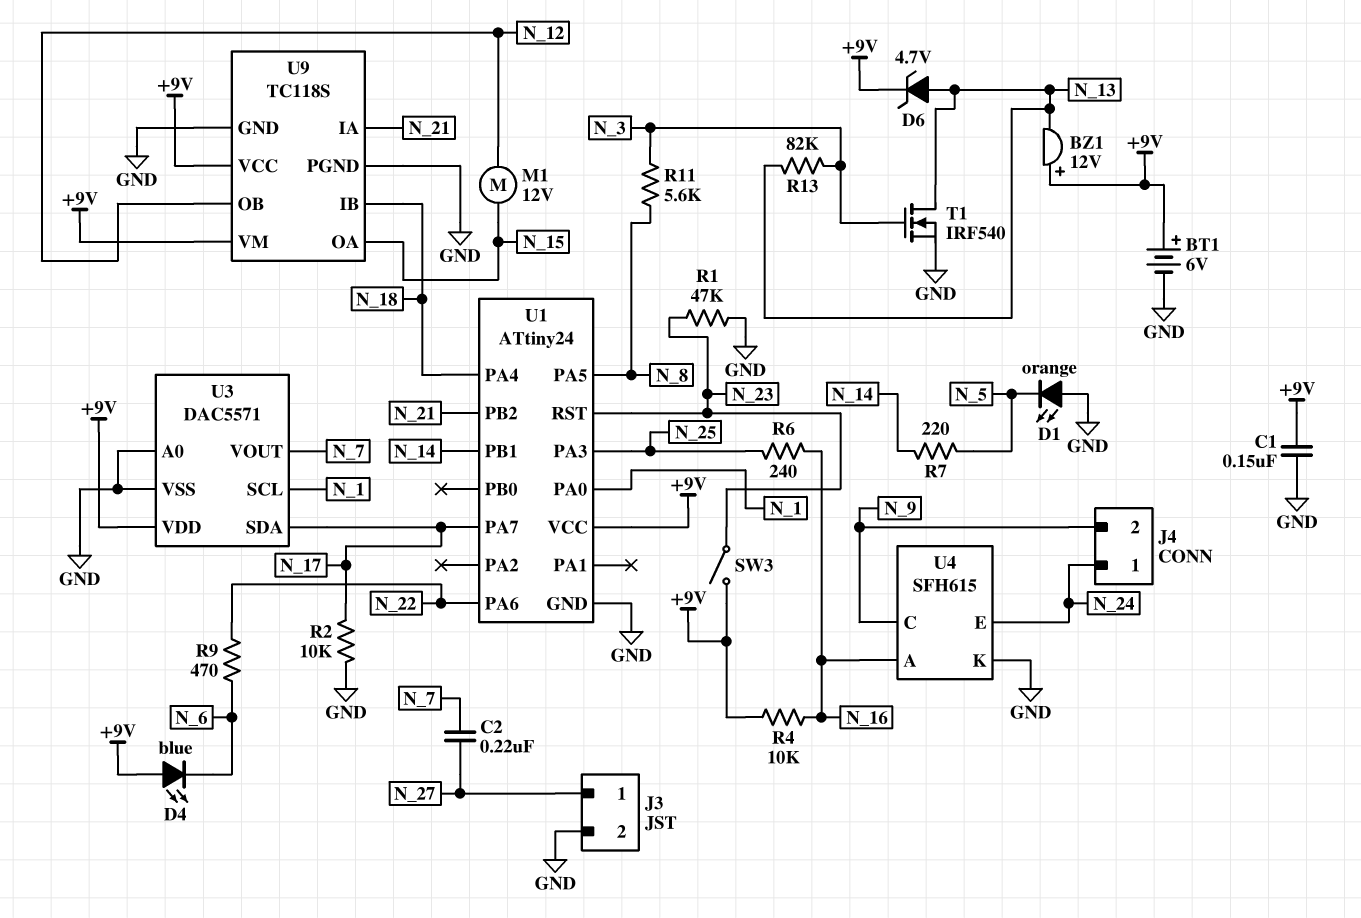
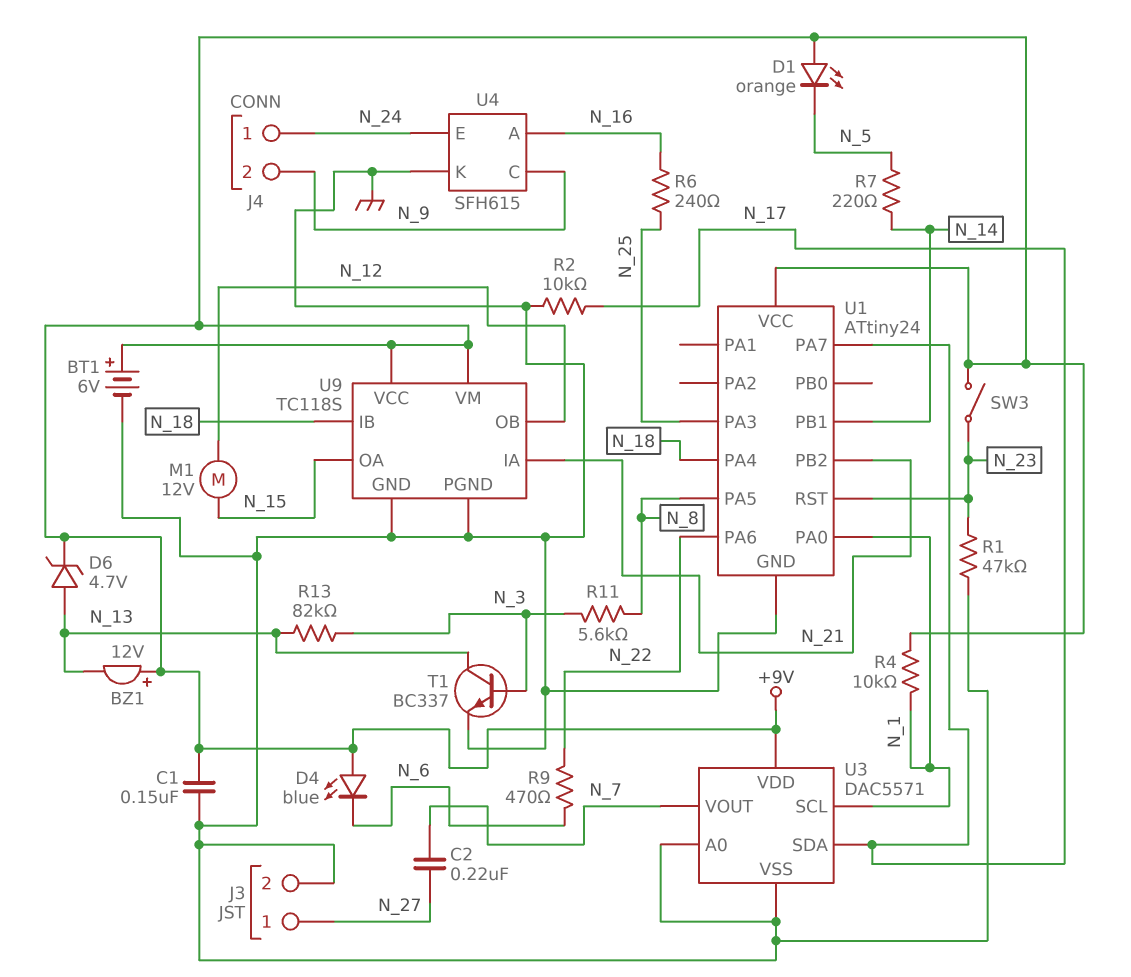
D1: LED orange (A GND, K N_5) -> LED orange (A +9V, K N_5)
R4: 10k (+9V, N_16) -> 10k (+9V, N_1)
T1: NMOS IRF540 (G N_3, D N_13, S GND) -> NPN BC337 (B N_3, C N_13, E GND)

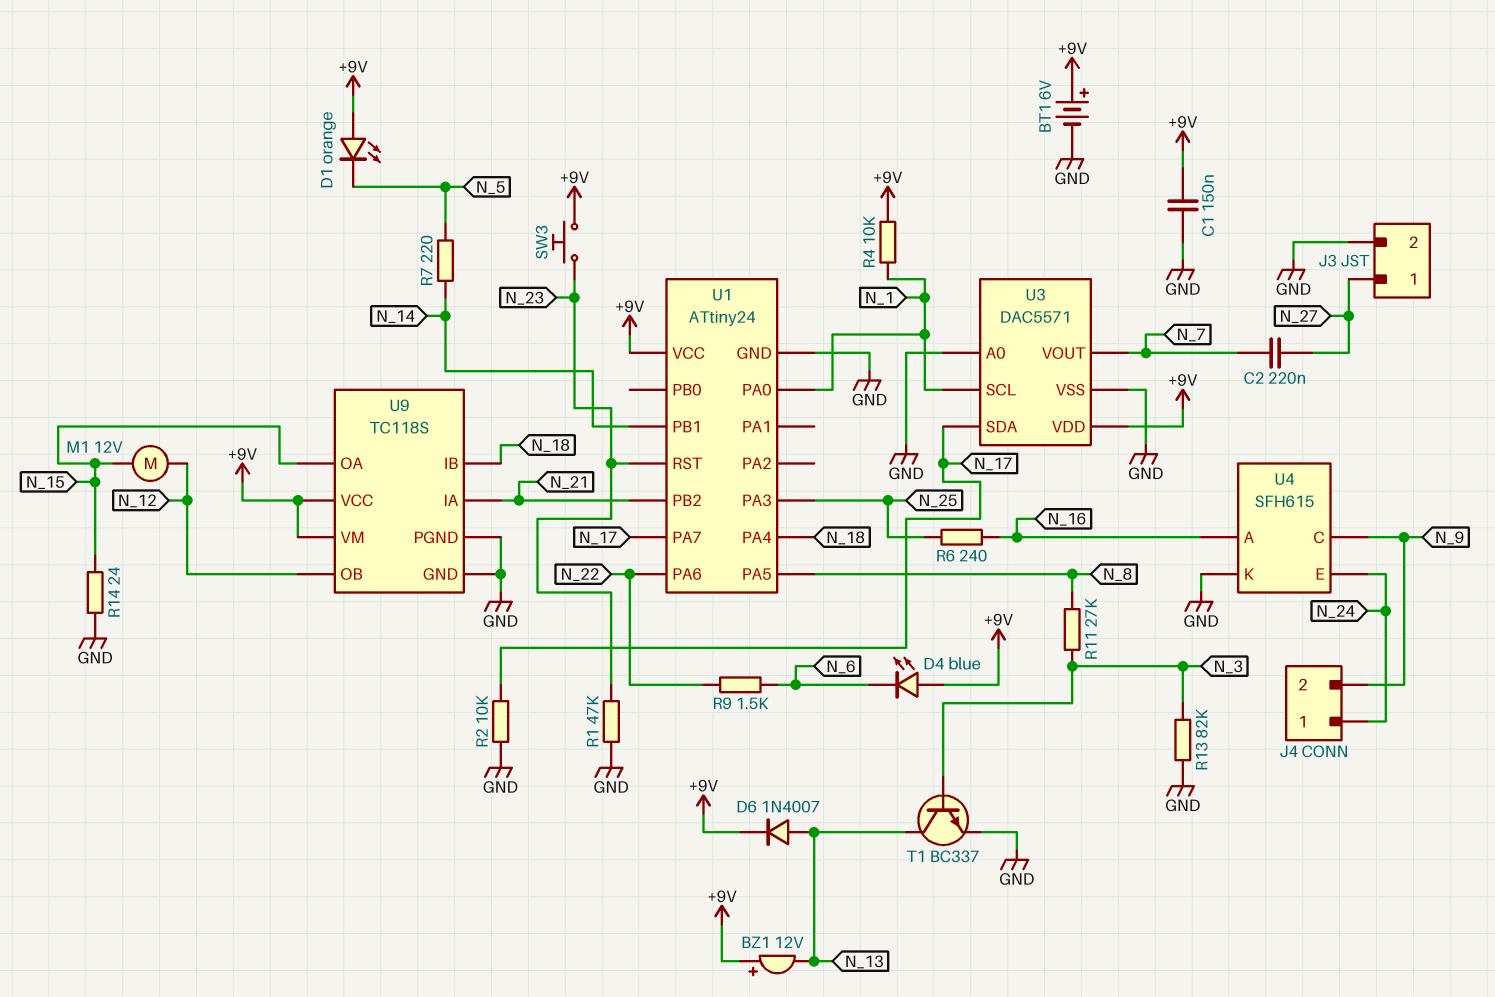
D6: zener 4.7V (A N_13, K +9V) -> diode 1N4007 (A N_13, K +9V)
R9: 470 (N_6, N_22) -> 1.5k (N_6, N_22)
R11: 5.6k (N_3, N_8) -> 27k (N_3, N_8)
R13: 82k (N_3, N_13) -> 82k (GND, N_3)
R14: none -> 24 (GND, N_15)
SW3: switch (+9V, N_23) -> button (+9V, N_23)

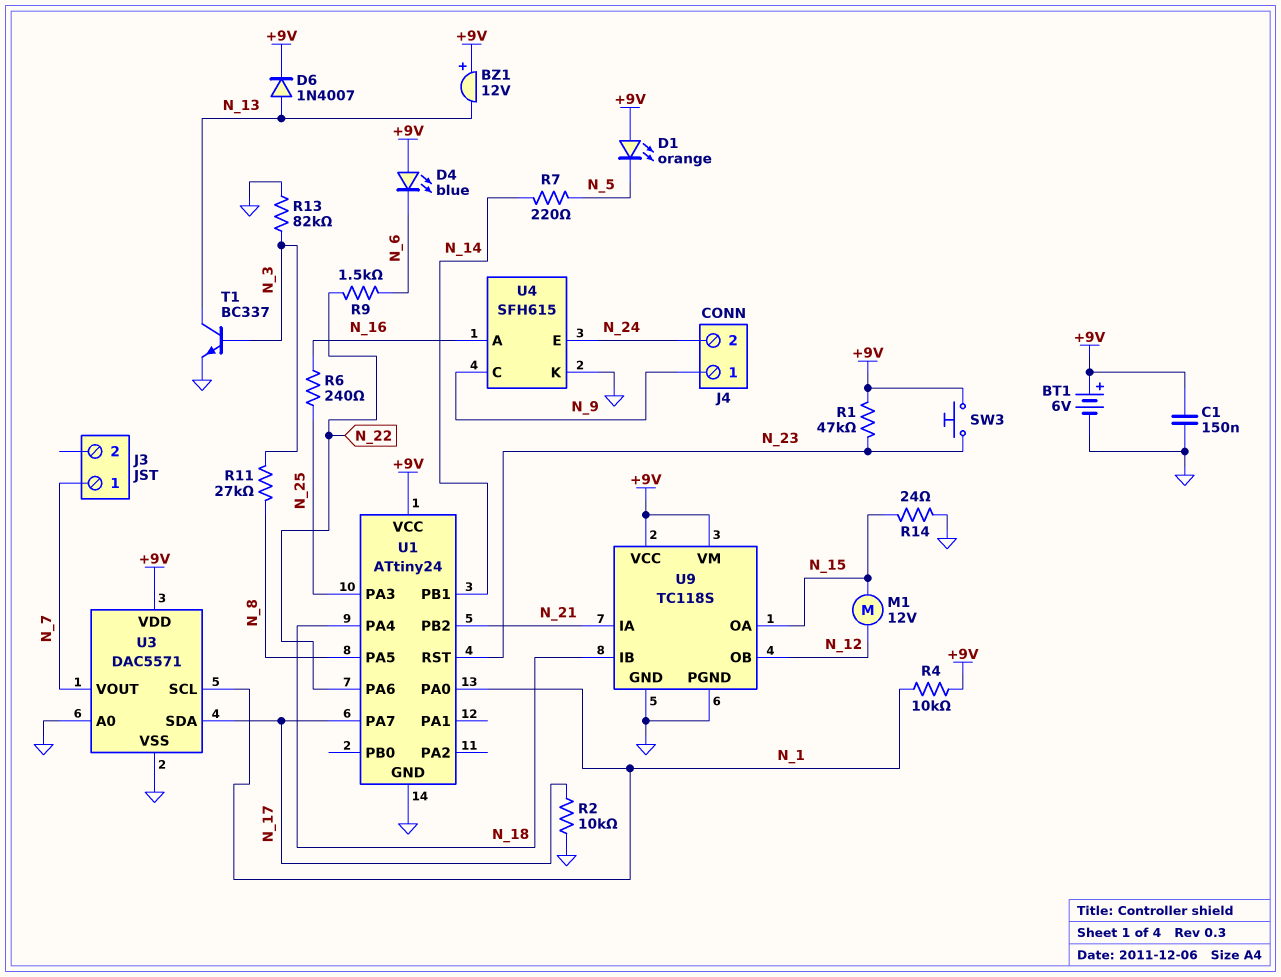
C2: 220nF (N_7, N_27) -> none
J3 pin 1: N_27 -> N_7
J3 pin 2: GND -> none
J4 pin 1: N_24 -> N_9
J4 pin 2: N_9 -> N_24
R1: 47k (GND, N_23) -> 47k (+9V, N_23)

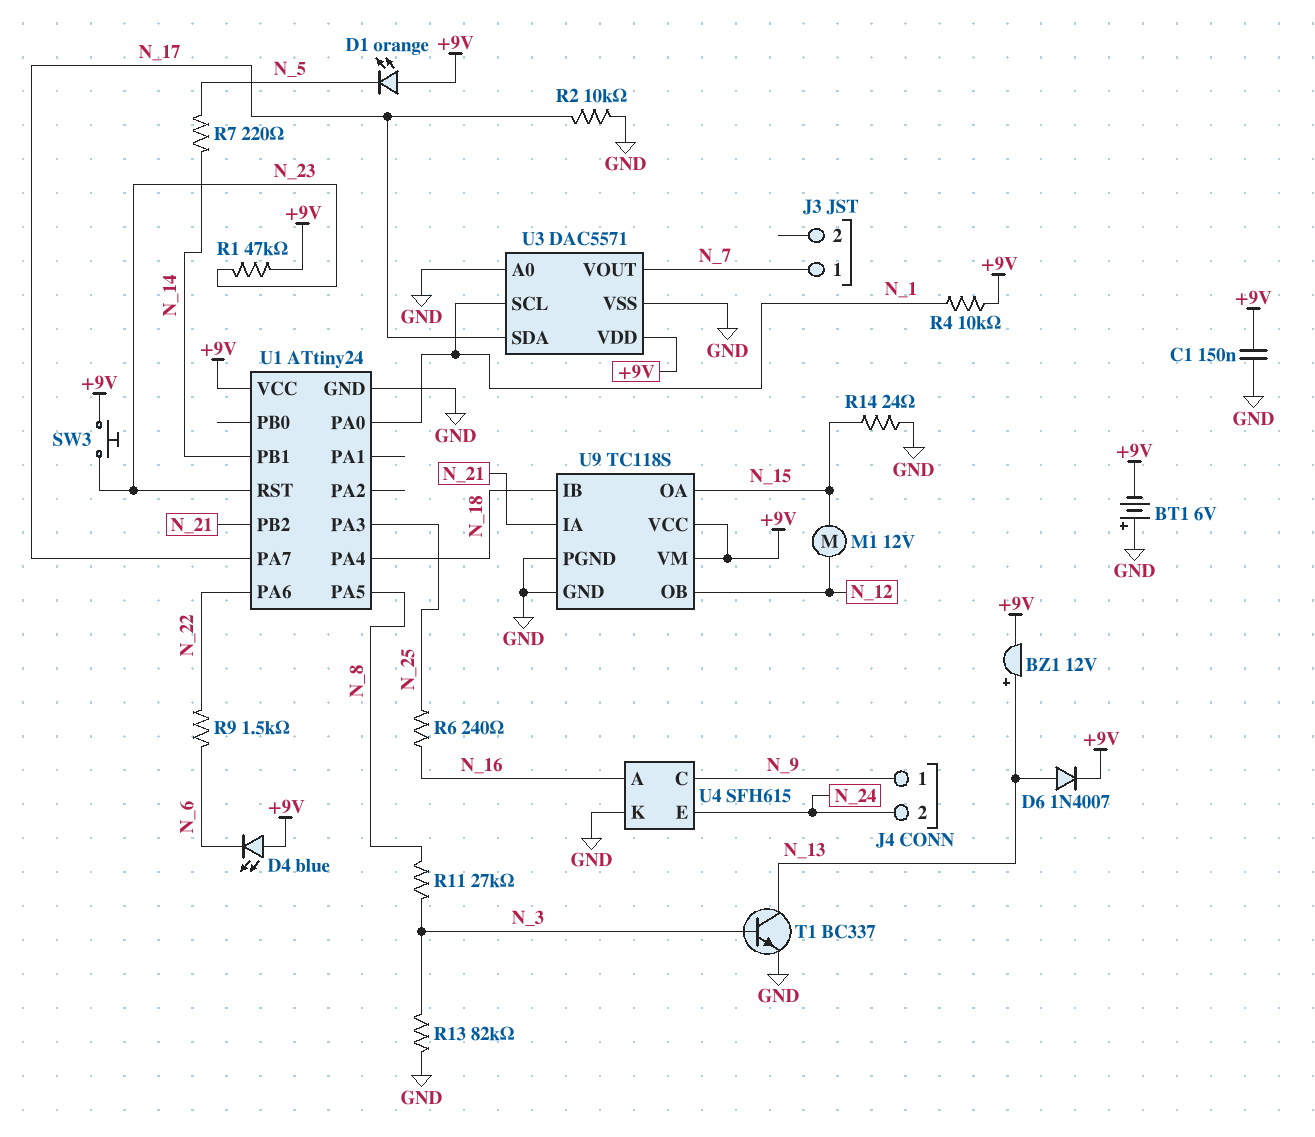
BT1: 6V (plus +9V, minus GND) -> 6V (plus GND, minus +9V)
BZ1: buzzer 12V (plus +9V, minus N_13) -> buzzer 12V (plus N_13, minus +9V)

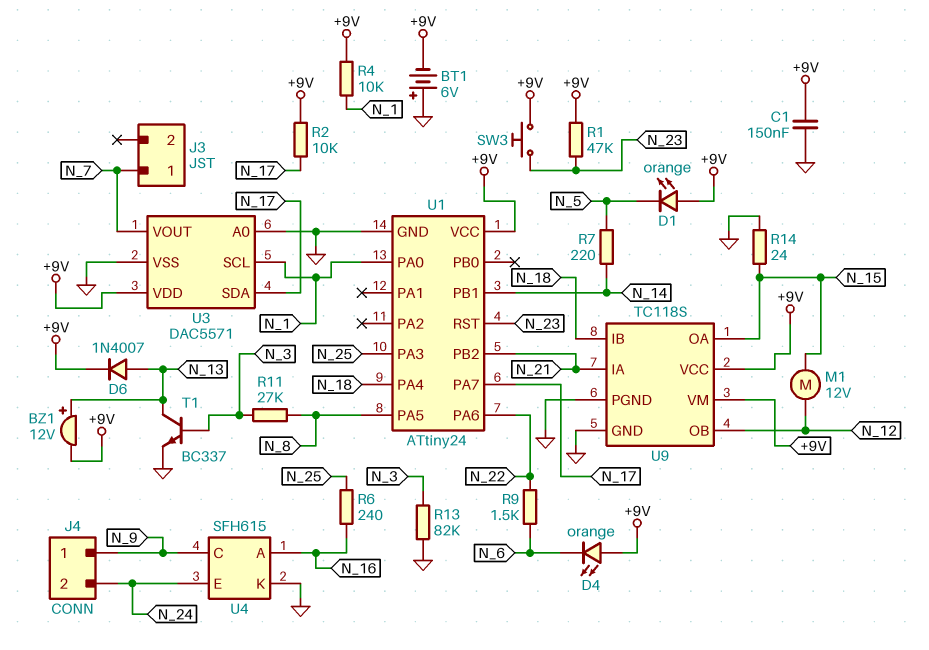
D4: LED blue (A +9V, K N_6) -> LED orange (A +9V, K N_6)
R2: 10k (GND, N_17) -> 10k (+9V, N_17)

